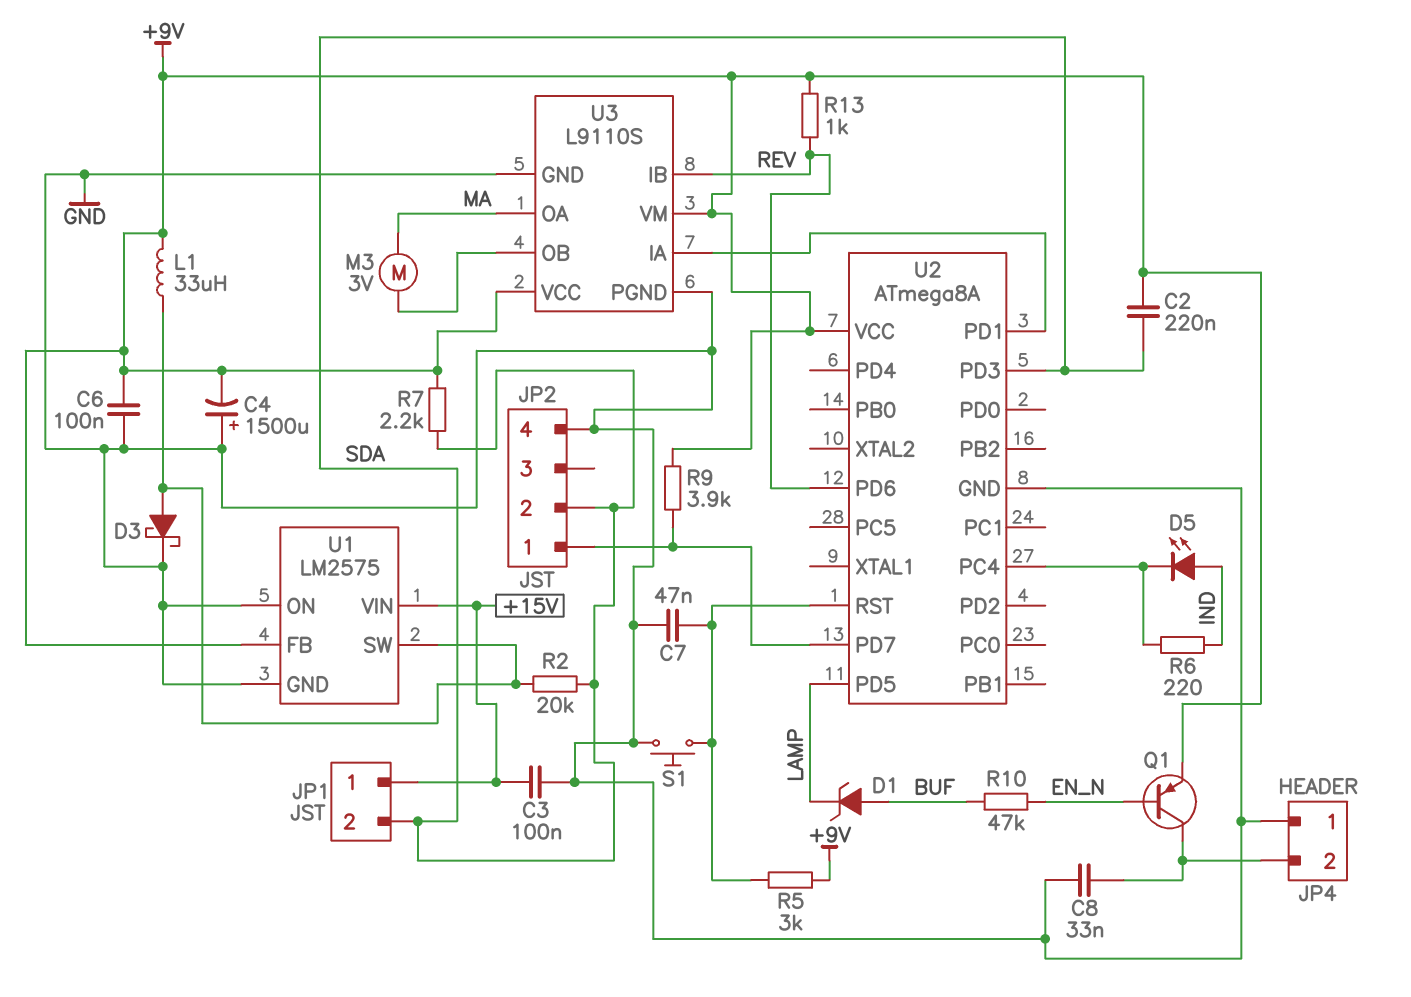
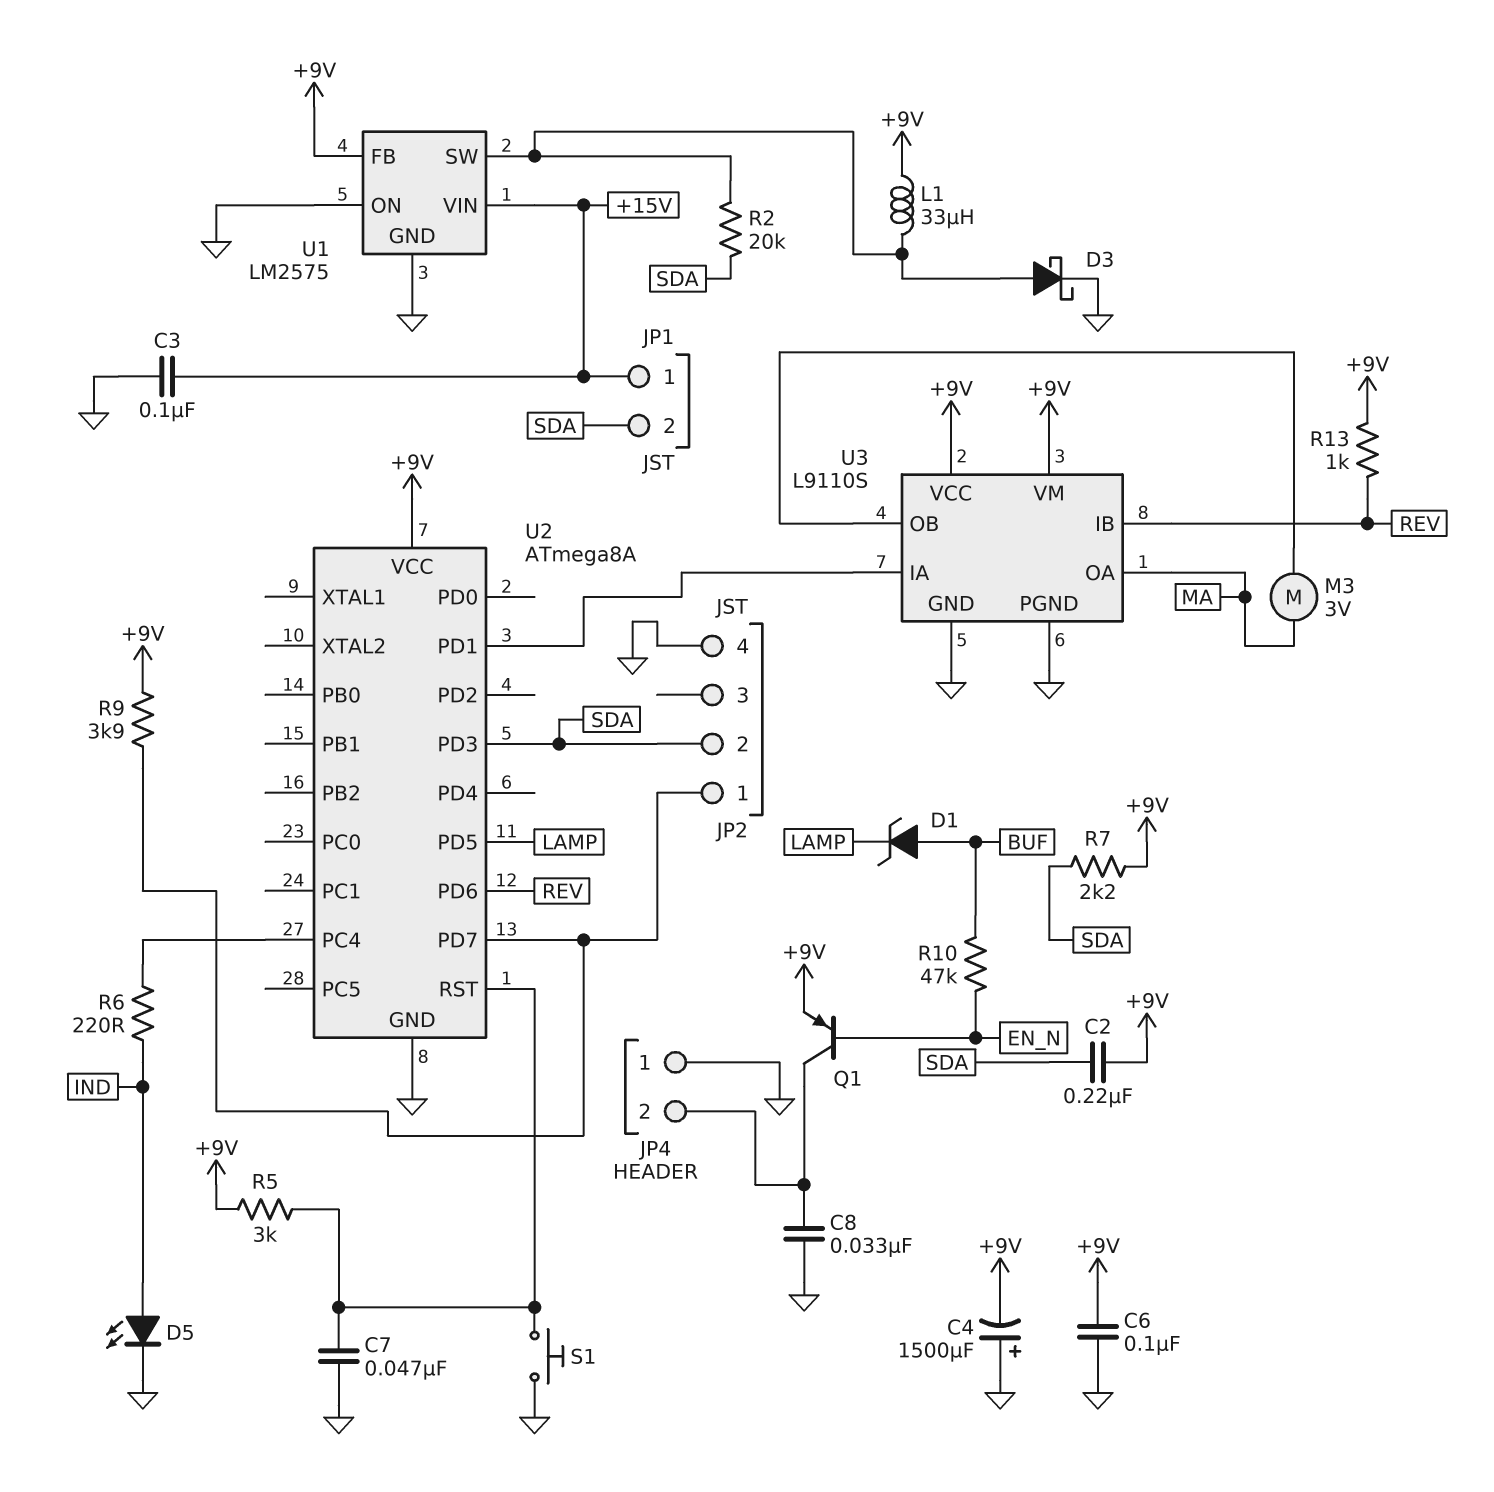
D5: LED (A IND, K U2/PC4) -> LED (A IND, K GND)

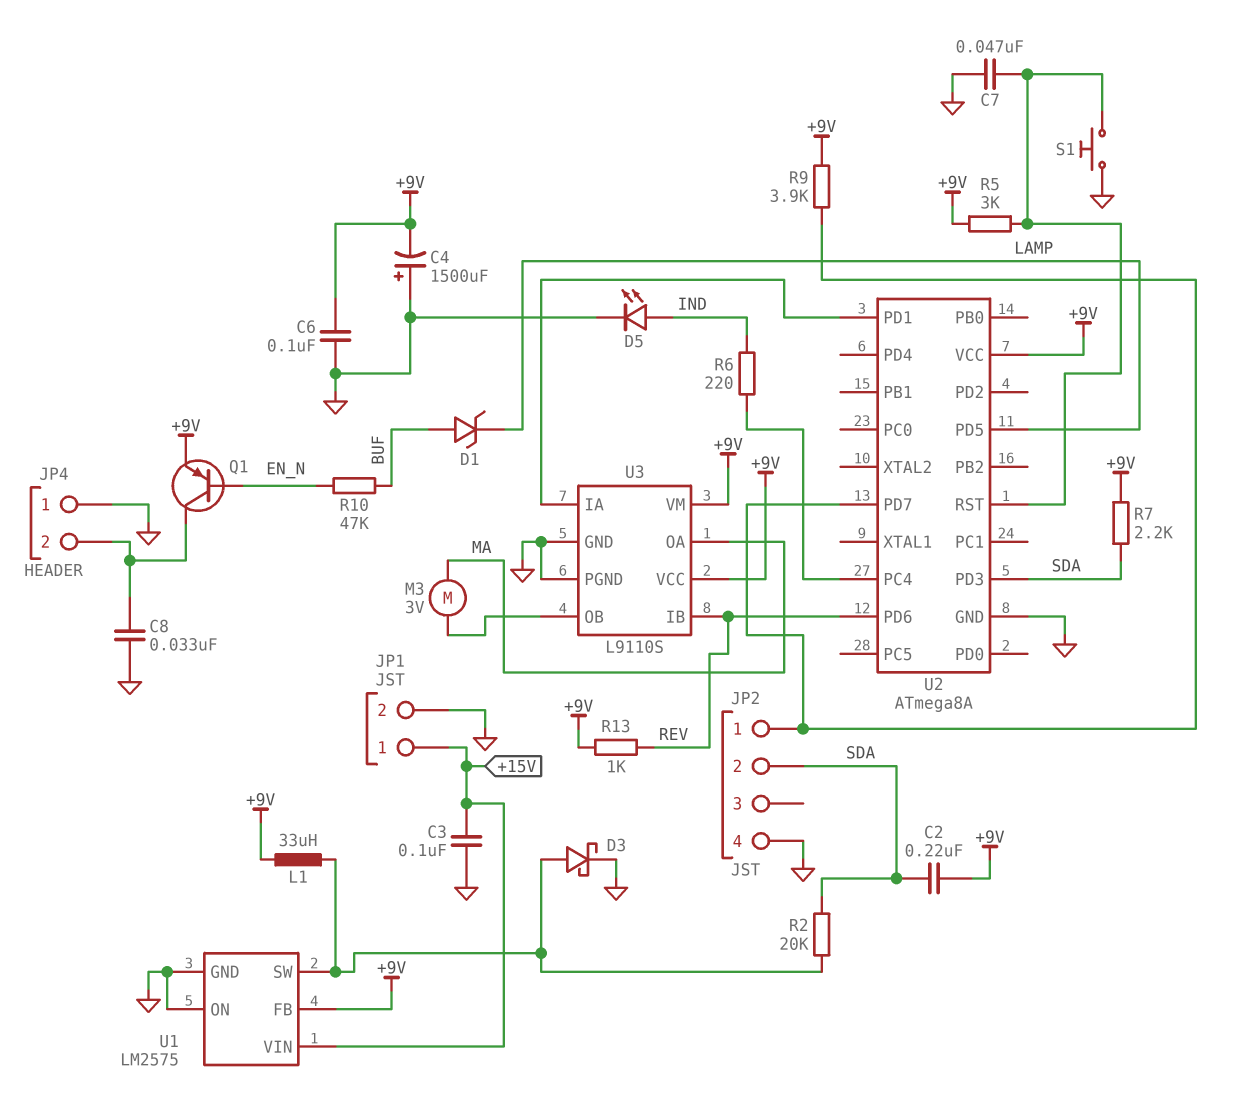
JP1 pin 2: SDA -> GND

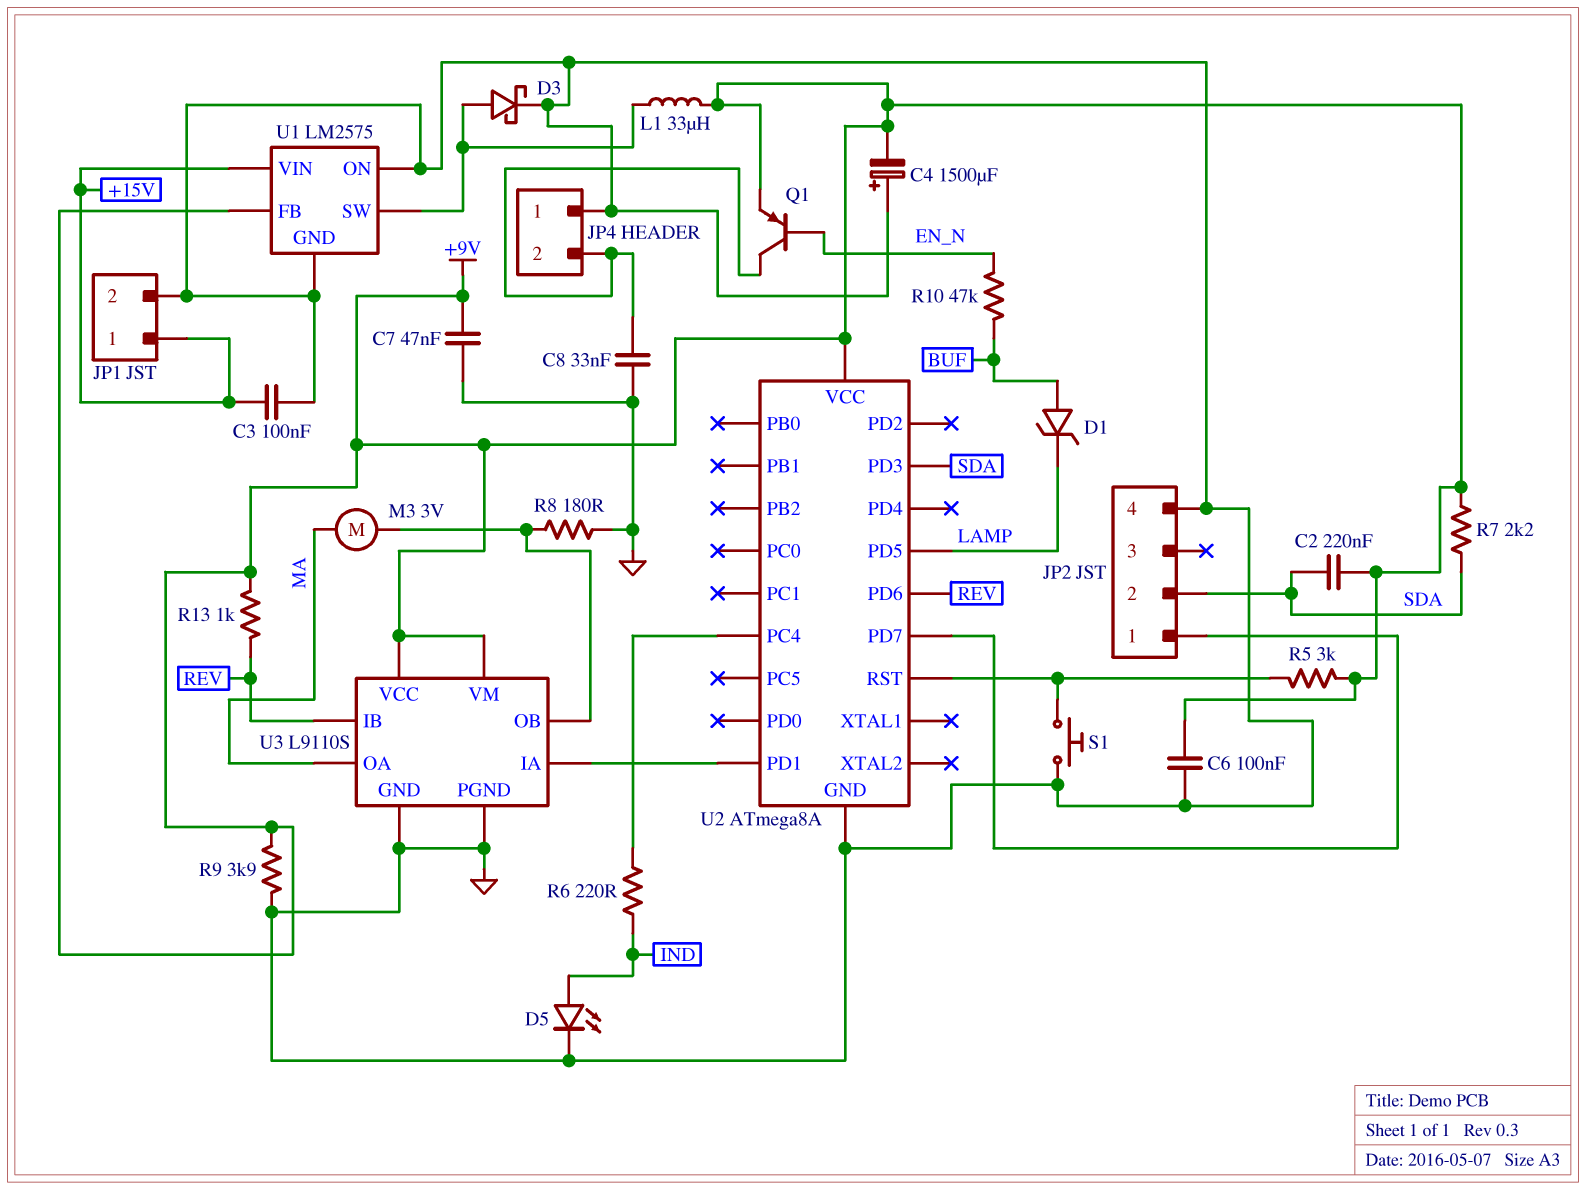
C7: 47nF (GND, U2/RST) -> 47nF (+9V, GND)
R2: 20k (SDA, U1/SW) -> none
R8: none -> 180 (GND, U3/OB)
R9: 3.9k (+9V, JP2/1) -> 3.9k (+9V, GND)

